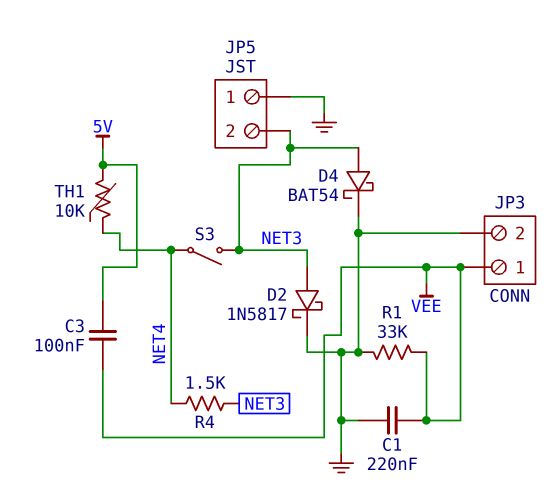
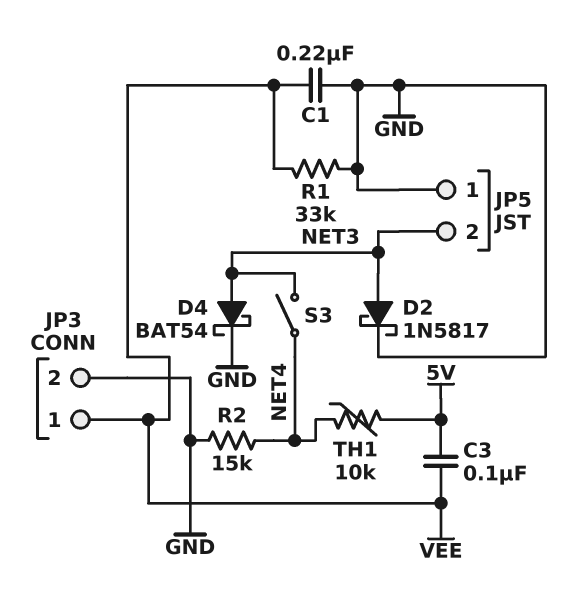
R2: none -> 15k (GND, NET4)
R4: 1.5k (NET3, NET4) -> none

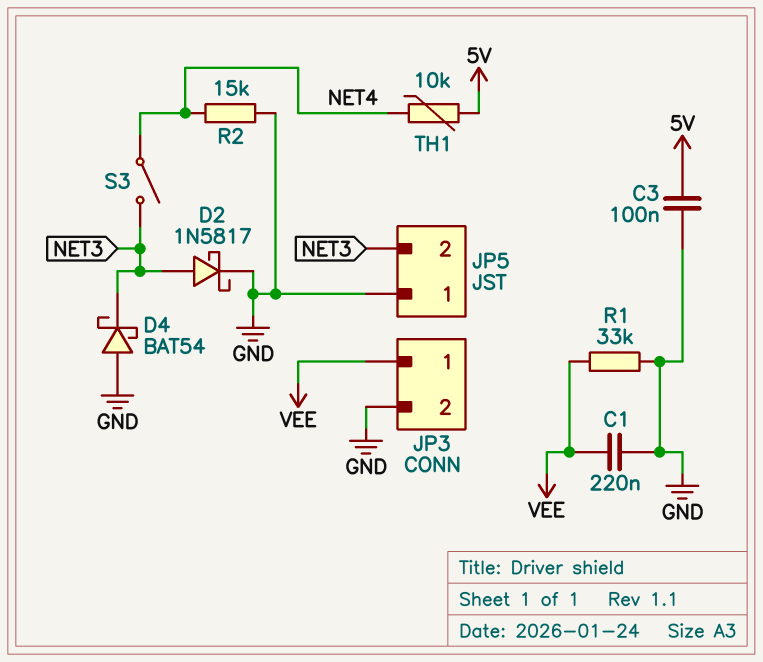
C3: 100nF (5V, VEE) -> 100nF (5V, GND)
D4: schottky BAT54 (A NET3, K GND) -> schottky BAT54 (A GND, K NET3)

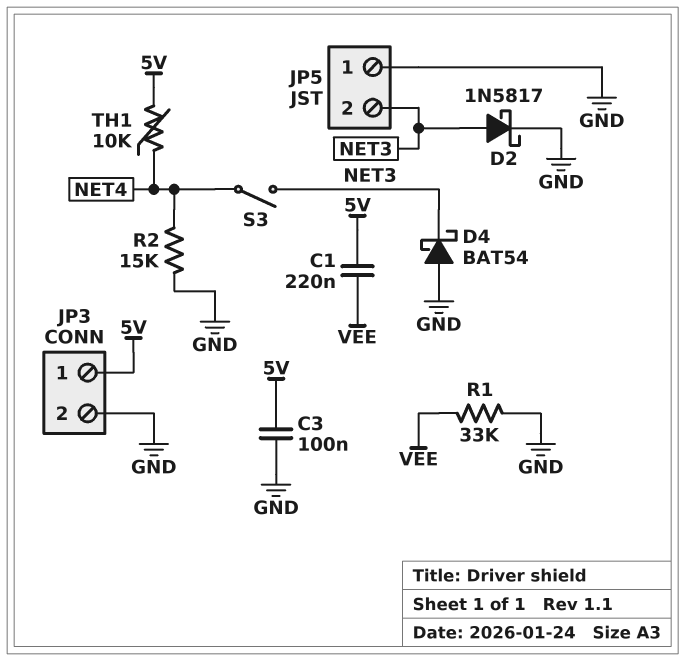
C1: 220nF (GND, VEE) -> 220nF (5V, VEE)
JP3 pin 1: VEE -> 5V

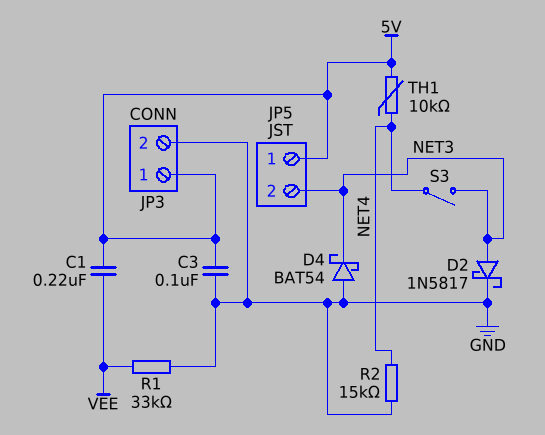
JP5 pin 1: GND -> 5V

